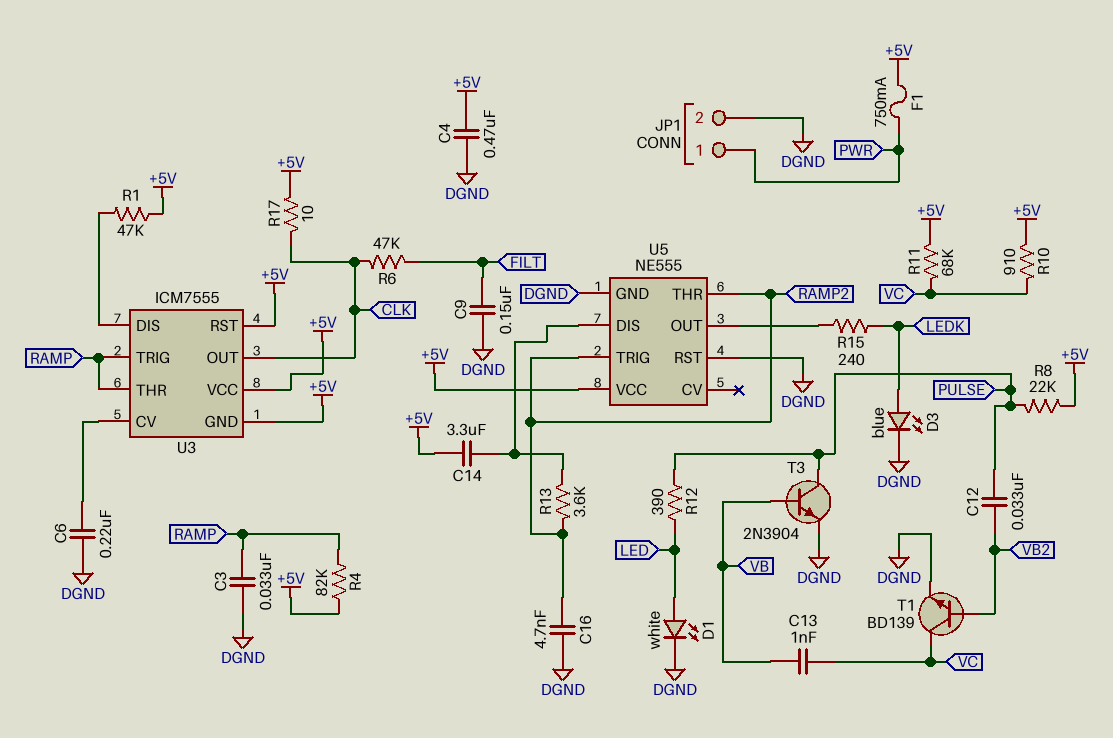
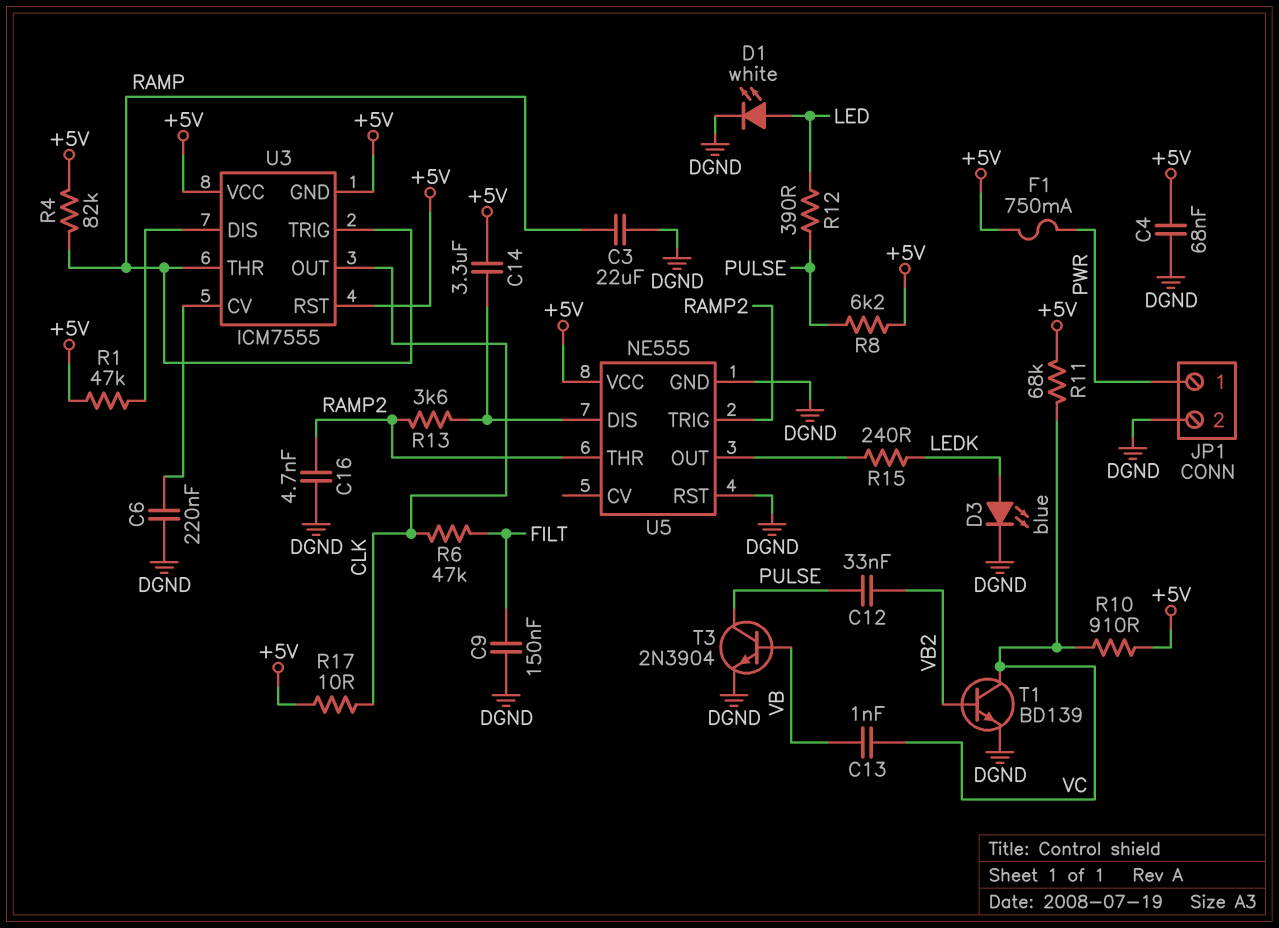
C3: 33nF (DGND, RAMP) -> 22uF (DGND, RAMP)
C4: 470nF (+5V, DGND) -> 68nF (+5V, DGND)
R8: 22k (+5V, PULSE) -> 6.2k (+5V, PULSE)

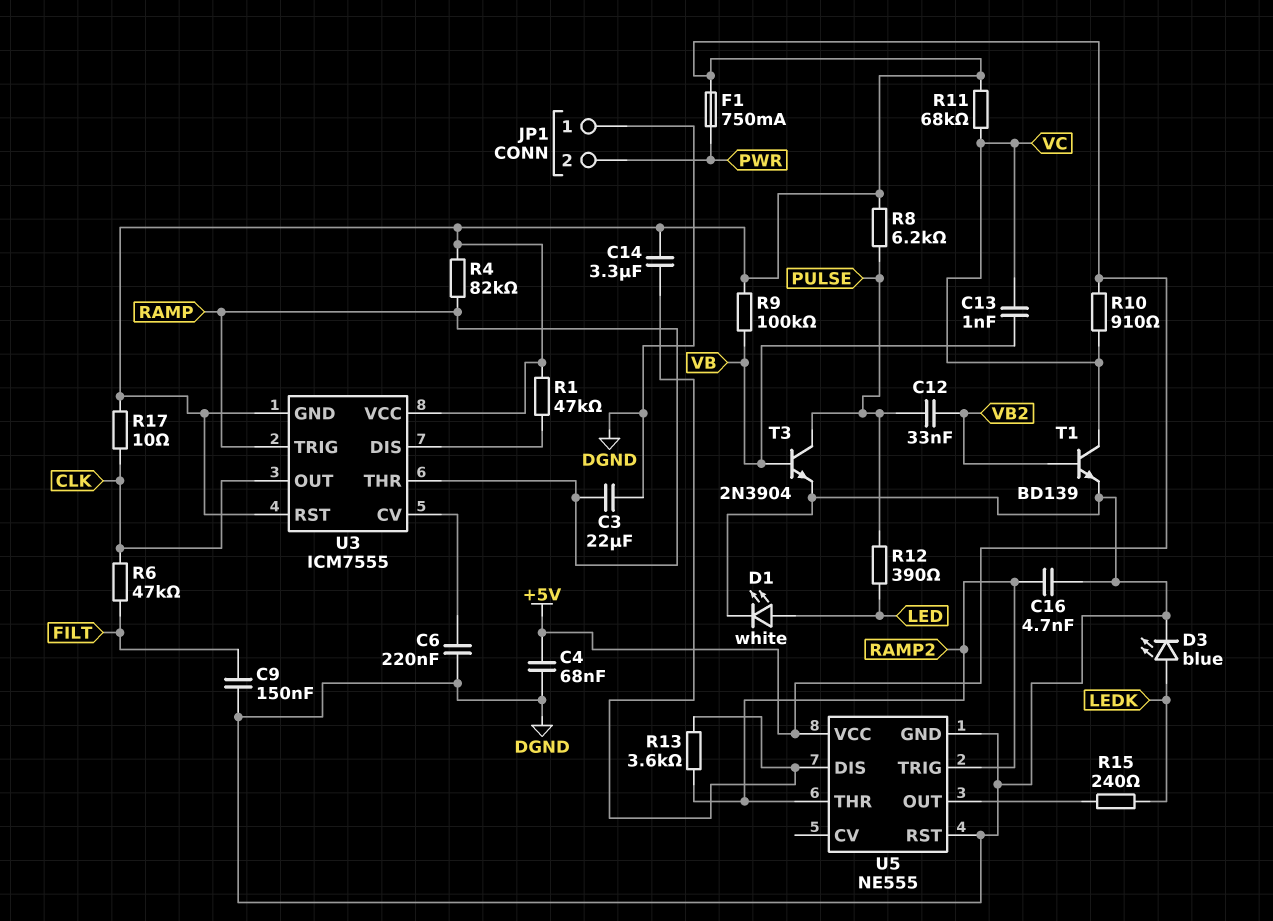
JP1 pin 1: PWR -> DGND
JP1 pin 2: DGND -> PWR
R9: none -> 100k (+5V, VB)

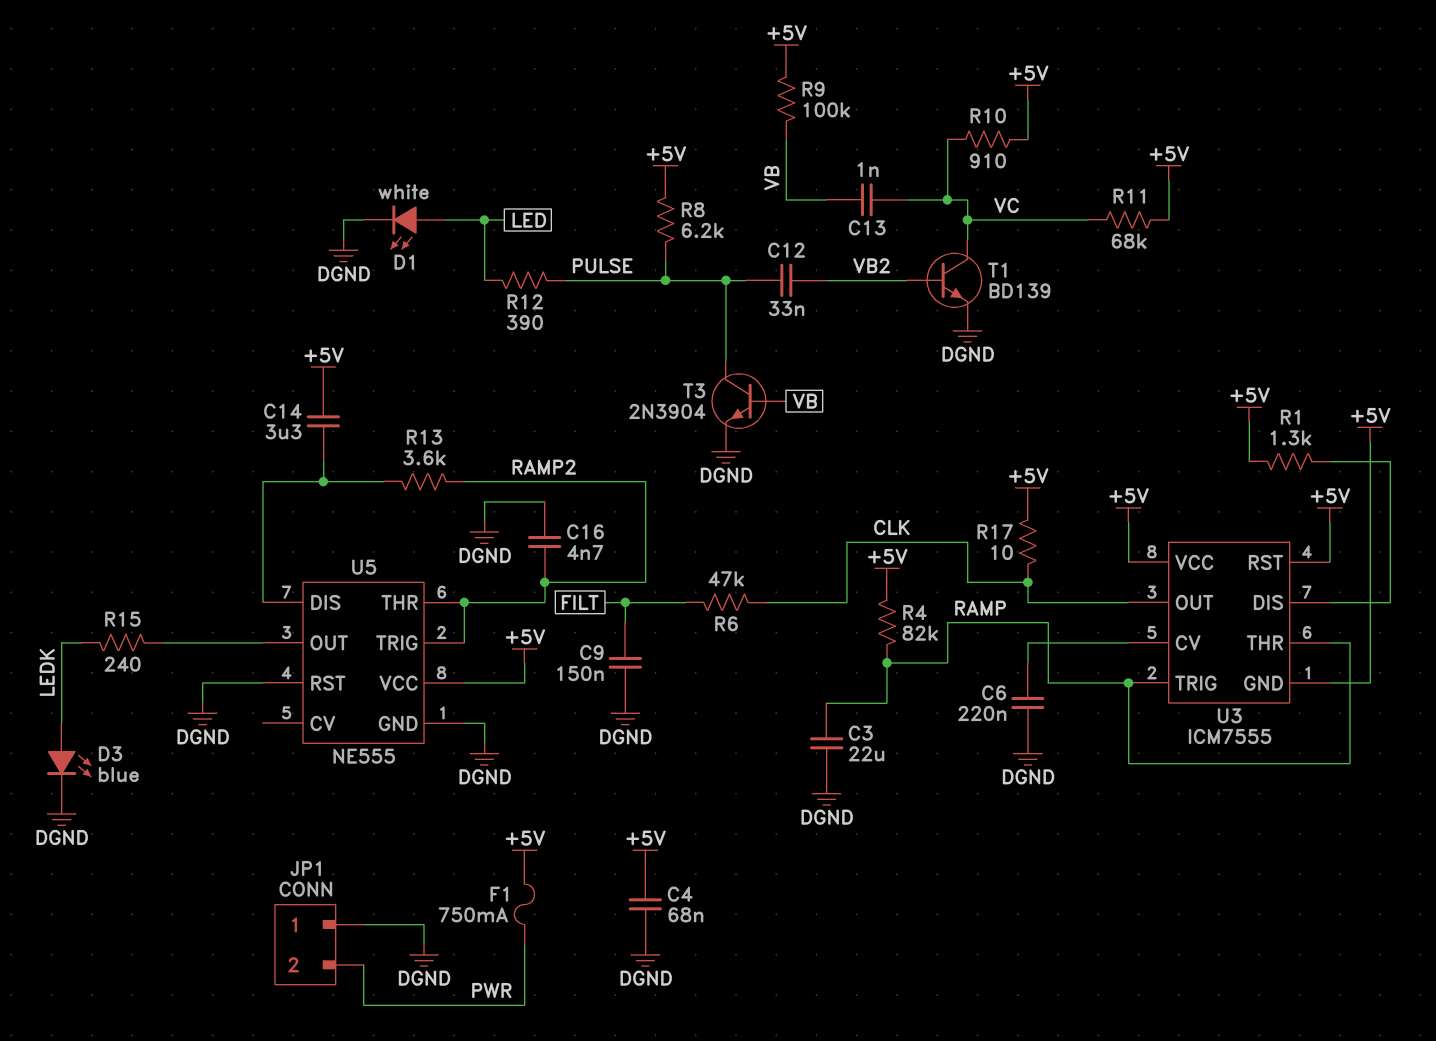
R1: 47k (+5V, U3/DIS) -> 1.3k (+5V, U3/DIS)

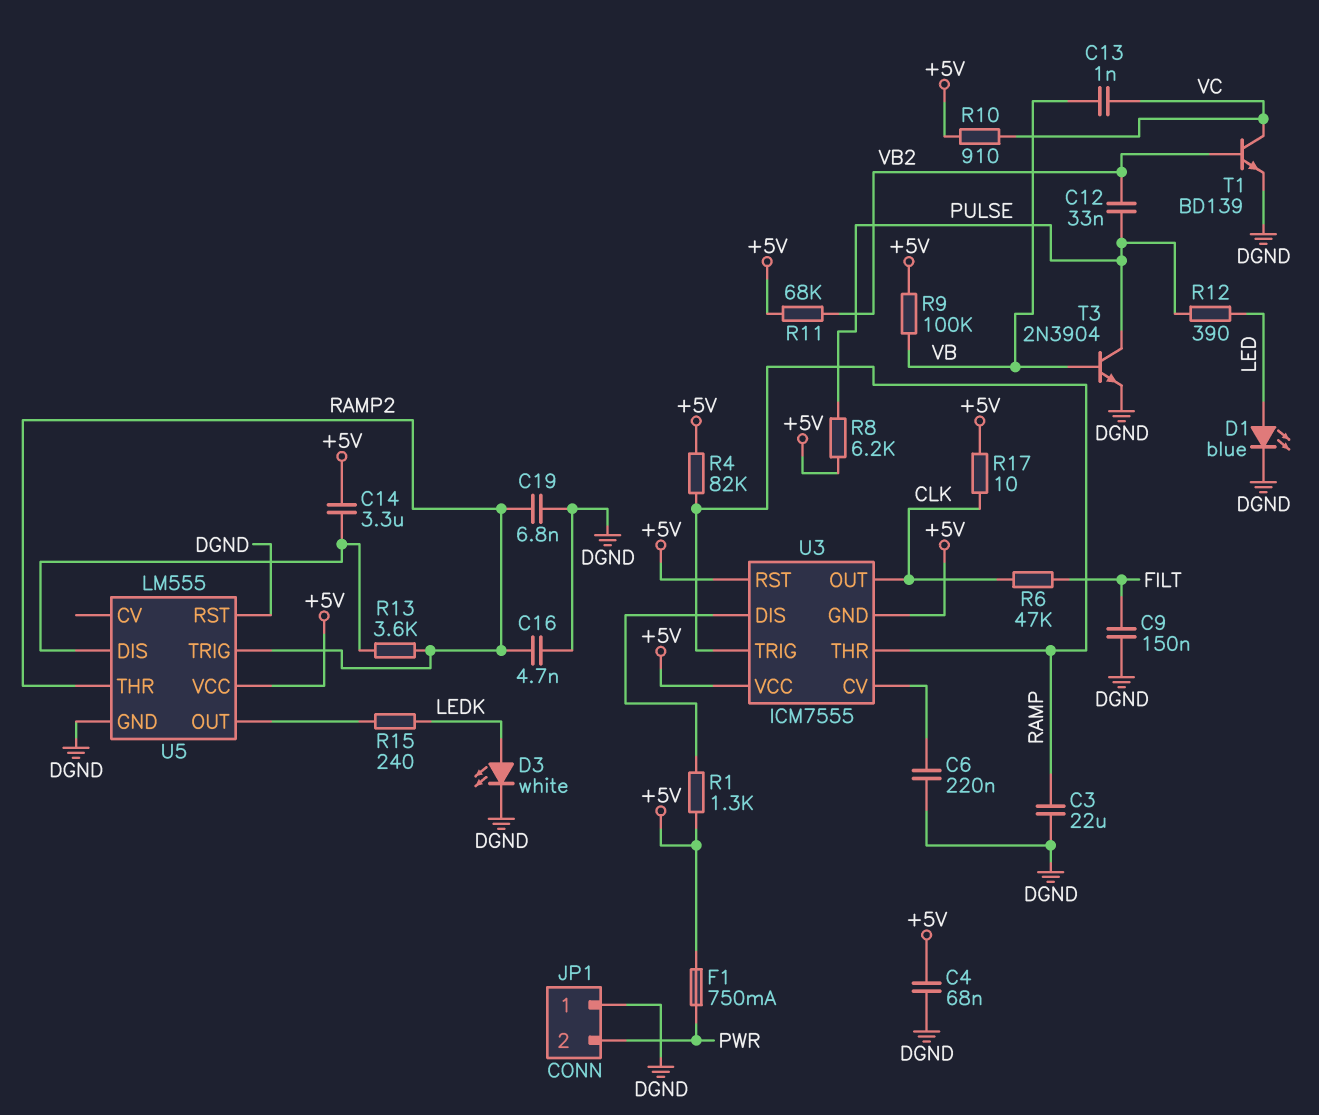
C19: none -> 6.8nF (DGND, RAMP2)
D1: LED white (A LED, K DGND) -> LED blue (A LED, K DGND)
D3: LED blue (A LEDK, K DGND) -> LED white (A LEDK, K DGND)
R11: 68k (+5V, VC) -> 68k (+5V, VB2)
U5: NE555 -> LM555

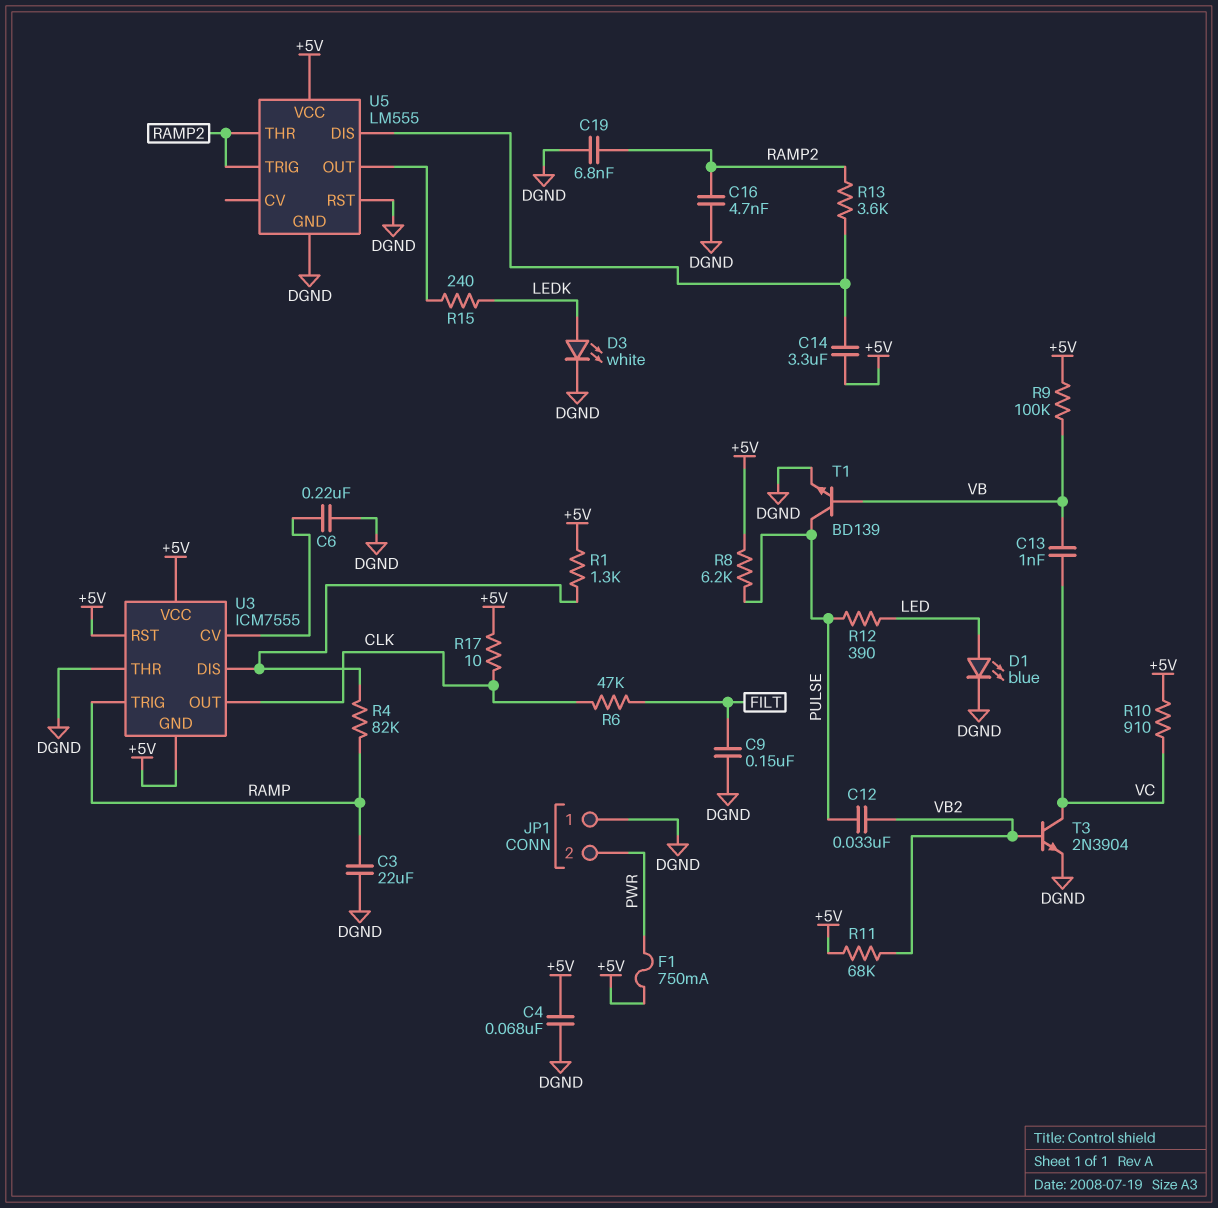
R4: 82k (+5V, RAMP) -> 82k (RAMP, U3/DIS)
T1: NPN BD139 (B VB2, C VC, E DGND) -> NPN BD139 (B VB, C PULSE, E DGND)
T3: NPN 2N3904 (B VB, C PULSE, E DGND) -> NPN 2N3904 (B VB2, C VC, E DGND)
U3 pin THR: RAMP -> DGND

